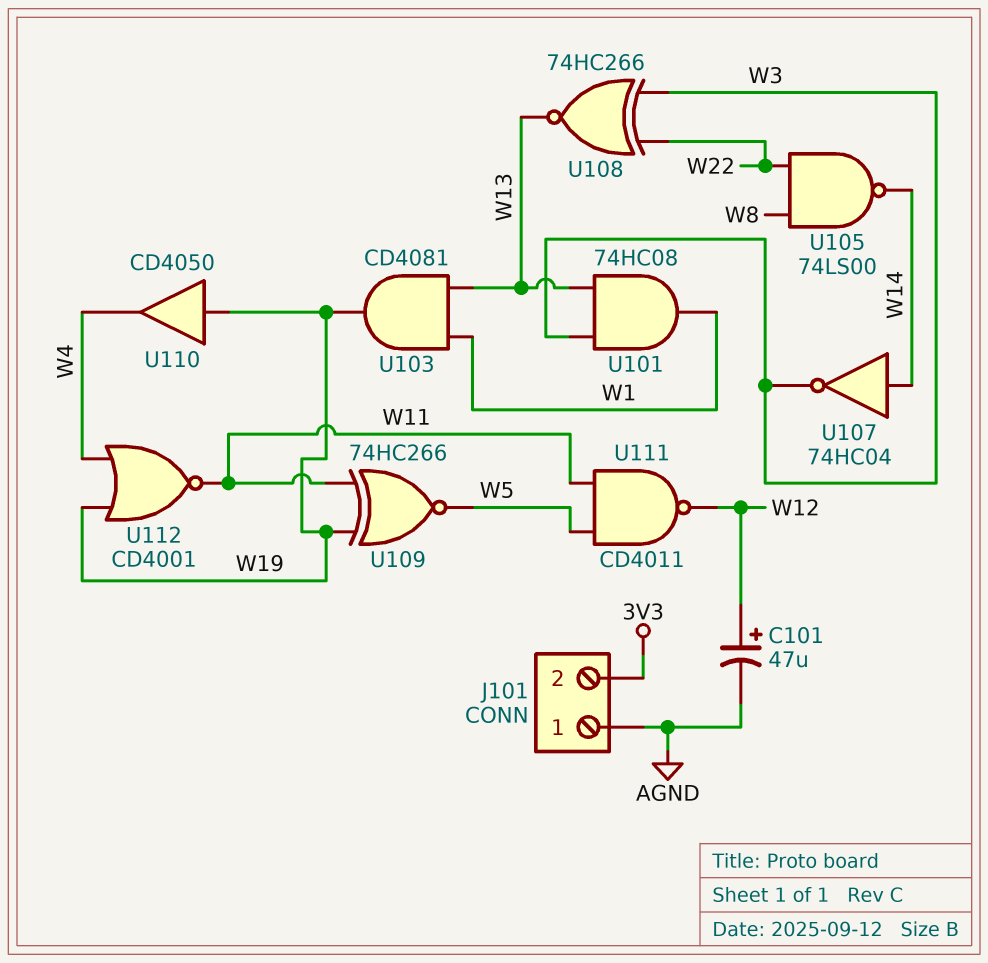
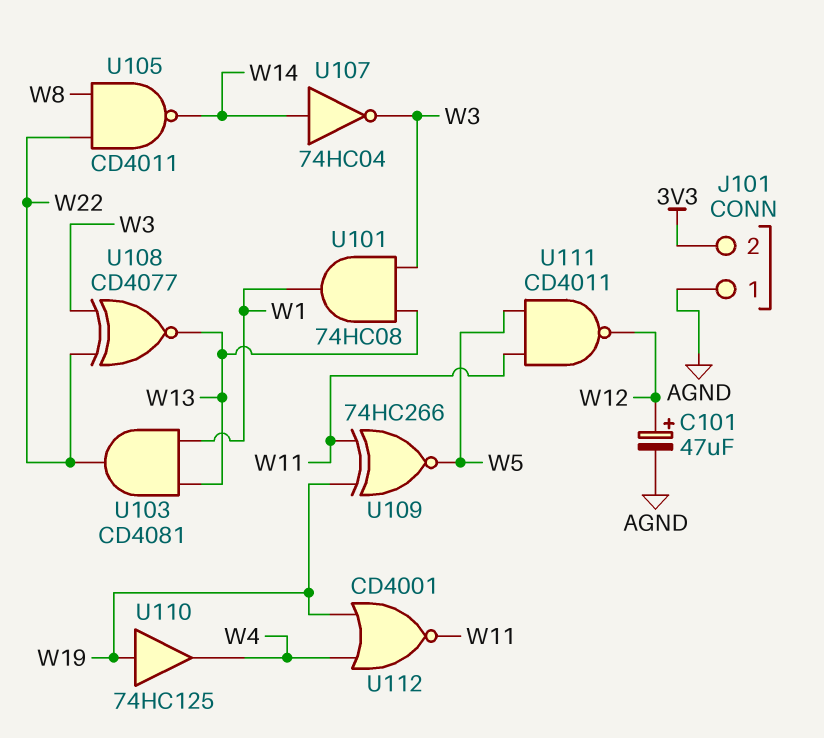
U103: AND CD4081 (in W1, in W13, out W19) -> AND CD4081 (in W1, in W13, out W22)
U105: NAND 74LS00 (in W8, in W22, out W14) -> NAND CD4011 (in W8, in W22, out W14)
U108: XNOR 74HC266 (in W3, in W22, out W13) -> XNOR CD4077 (in W3, in W22, out W13)
U110: buffer CD4050 (in W19, out W4) -> buffer 74HC125 (in W19, out W4)

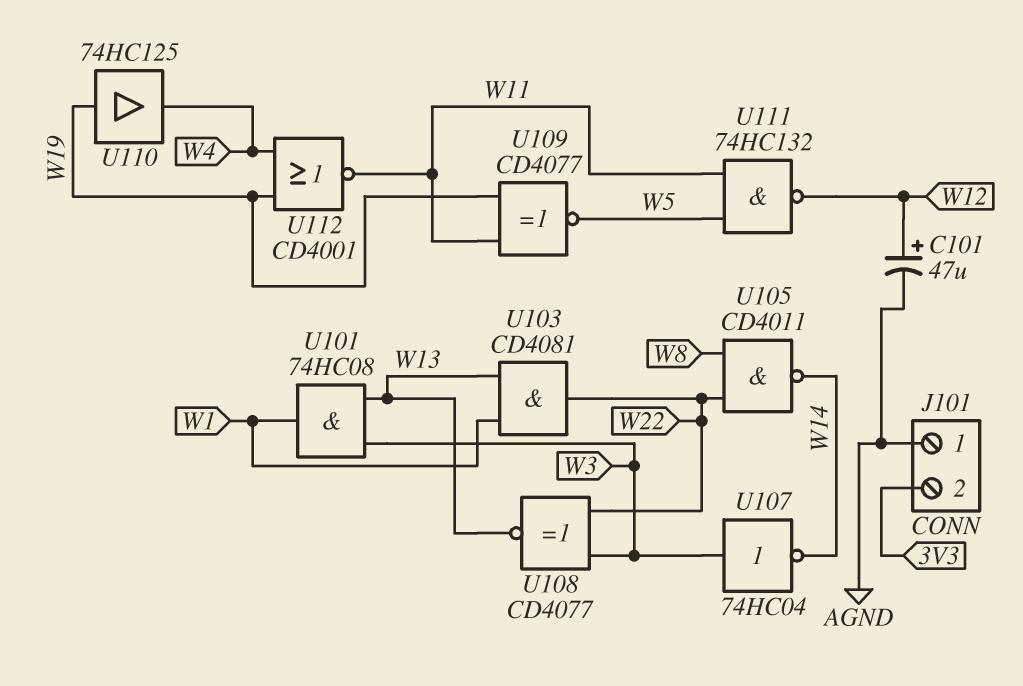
U107: NOT 74HC04 (in W14, out W3) -> NOT 74HC04 (in W3, out W14)
U109: XNOR 74HC266 (in W11, in W19, out W5) -> XNOR CD4077 (in W11, in W19, out W5)
U111: NAND CD4011 (in W5, in W11, out W12) -> NAND 74HC132 (in W5, in W11, out W12)

